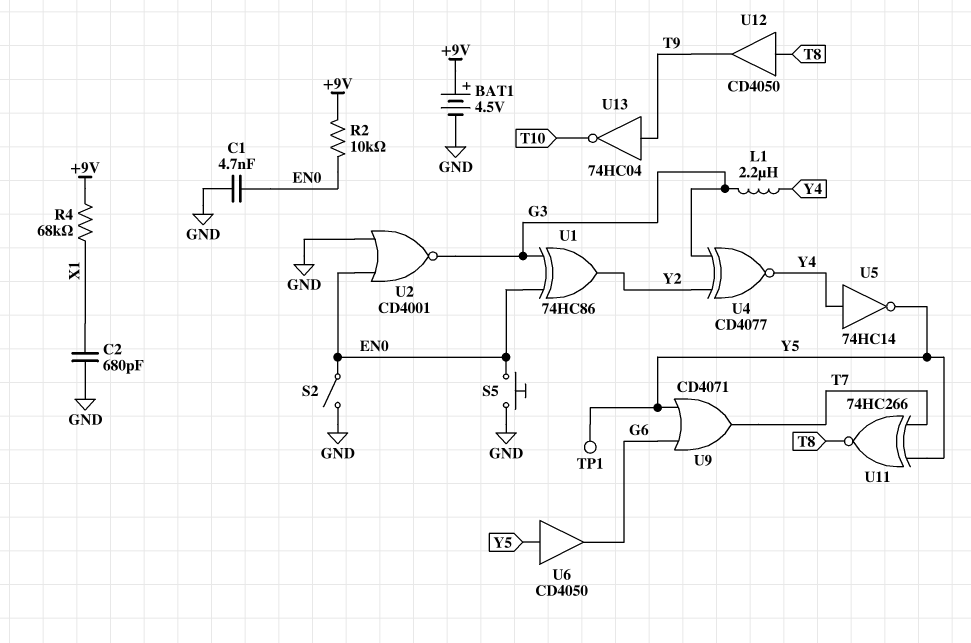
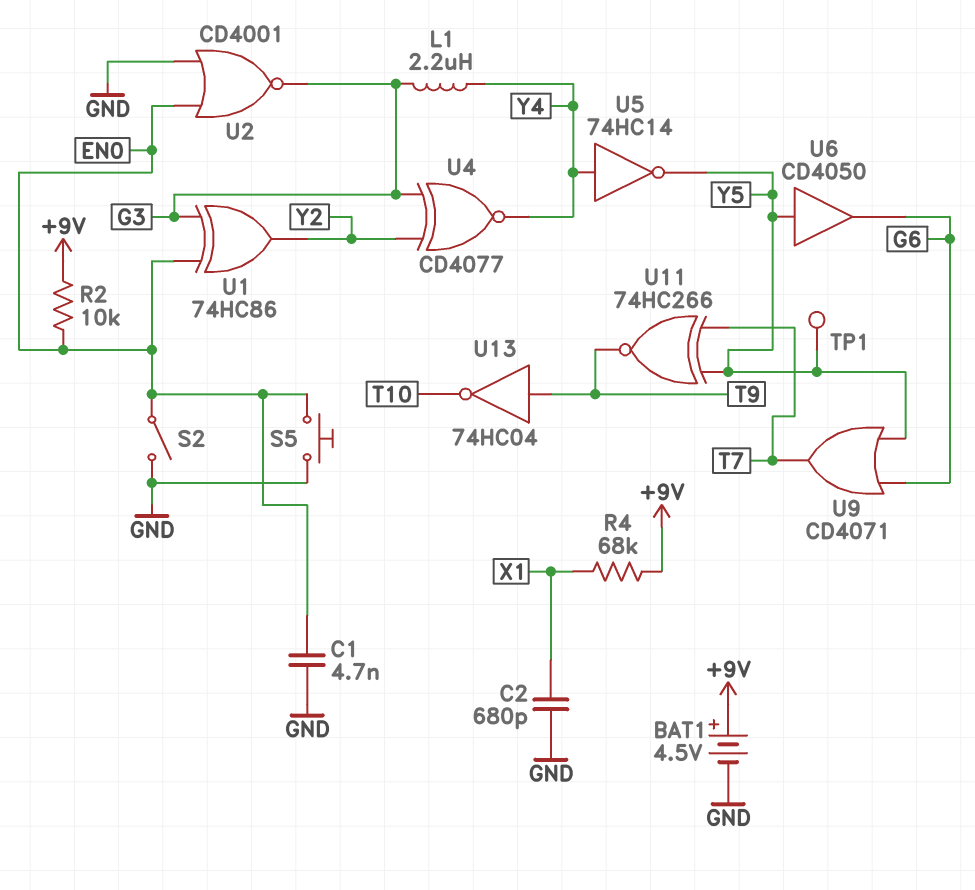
U11: XNOR 74HC266 (in T7, in Y5, out T8) -> XNOR 74HC266 (in T7, in Y5, out T9)
U12: buffer CD4050 (in T8, out T9) -> none

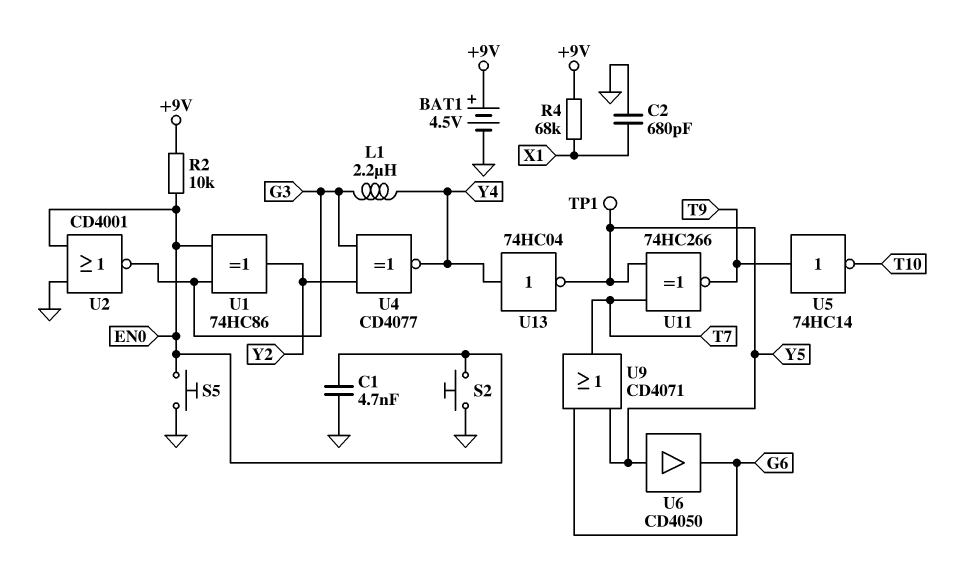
S2: switch (EN0, GND) -> button (EN0, GND)
U5: NOT 74HC14 (in Y4, out Y5) -> NOT 74HC14 (in T9, out T10)
U13: NOT 74HC04 (in T9, out T10) -> NOT 74HC04 (in Y4, out Y5)

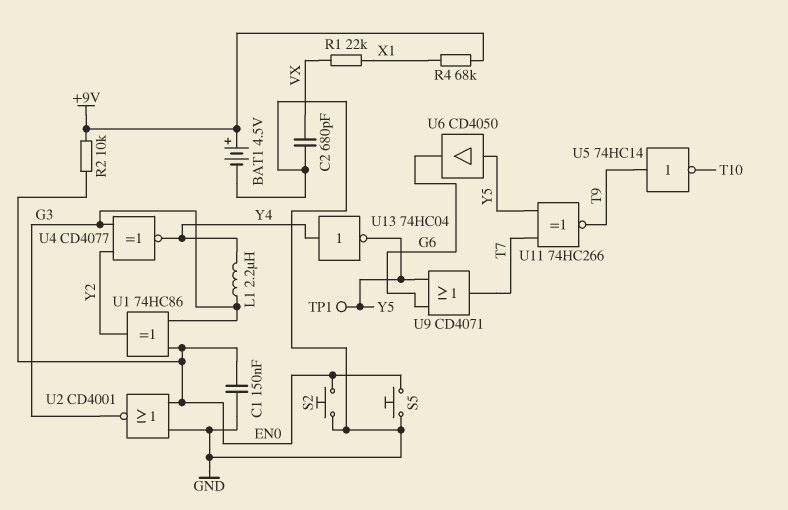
C1: 4.7nF (EN0, GND) -> 150nF (EN0, GND)
C2: 680pF (GND, X1) -> 680pF (GND, VX)
R1: none -> 22k (VX, X1)

